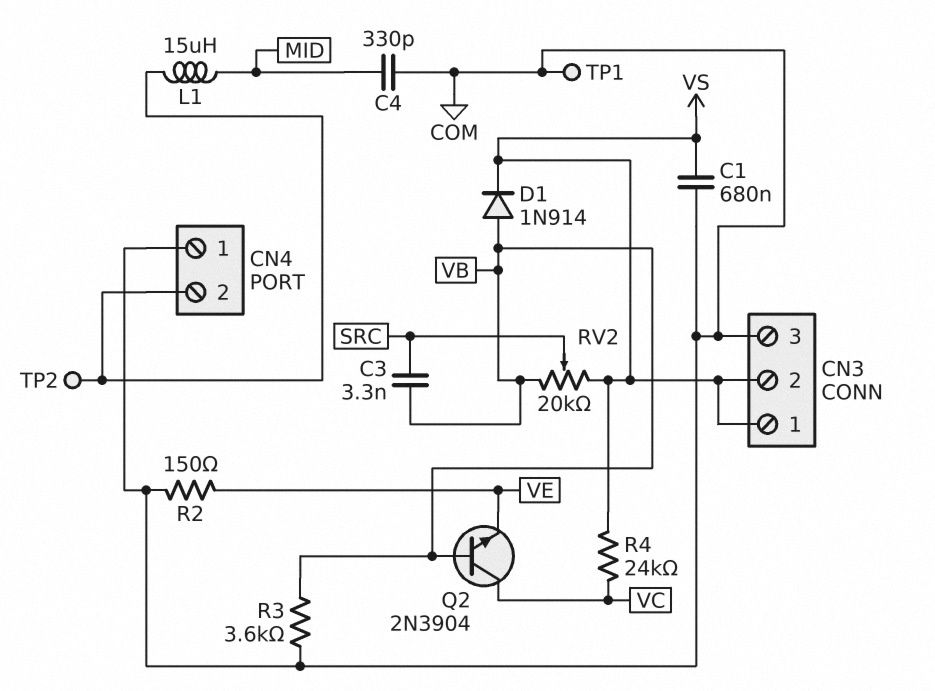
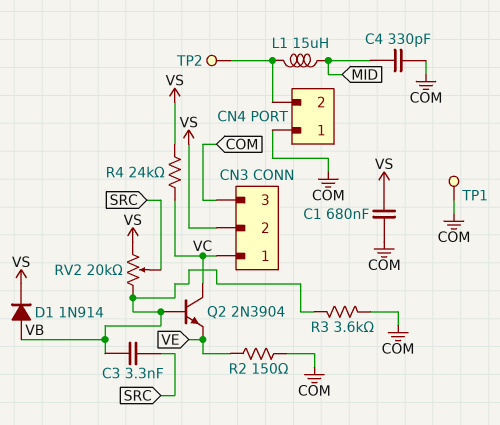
CN3 pin 1: VS -> VC

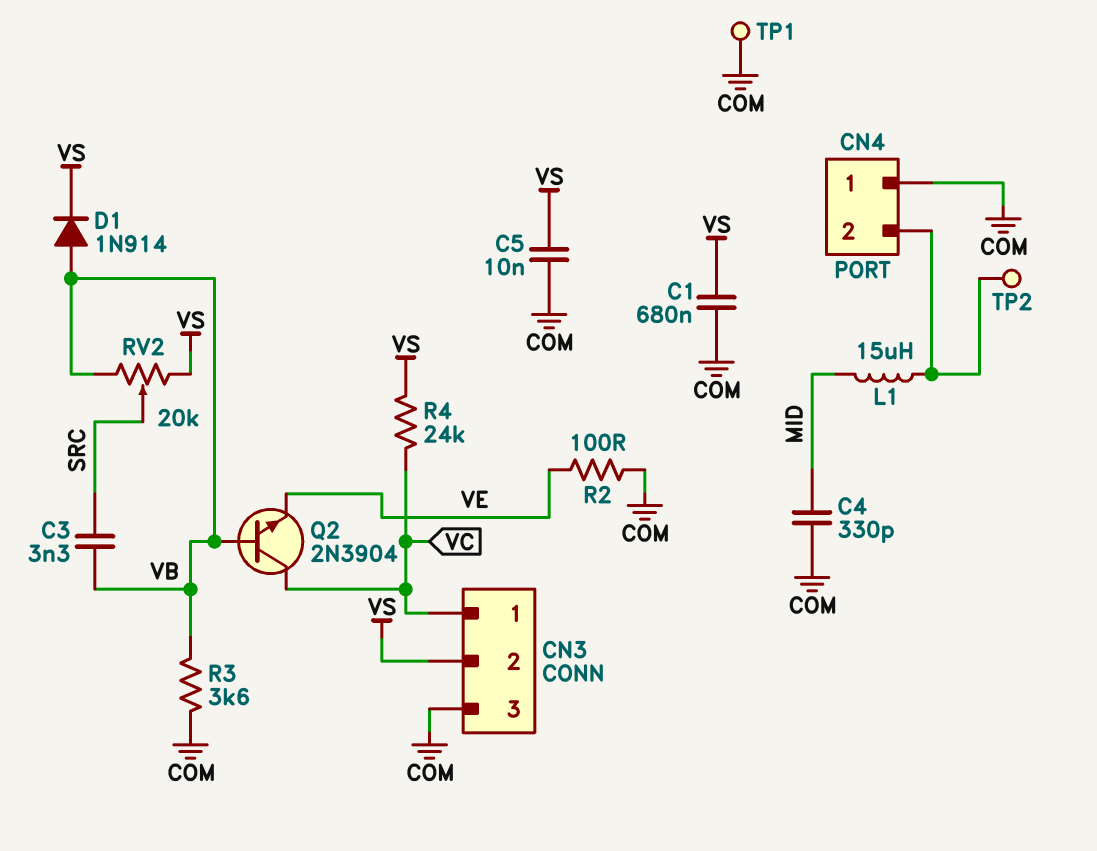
C5: none -> 10nF (COM, VS)
R2: 150 (COM, VE) -> 100 (COM, VE)

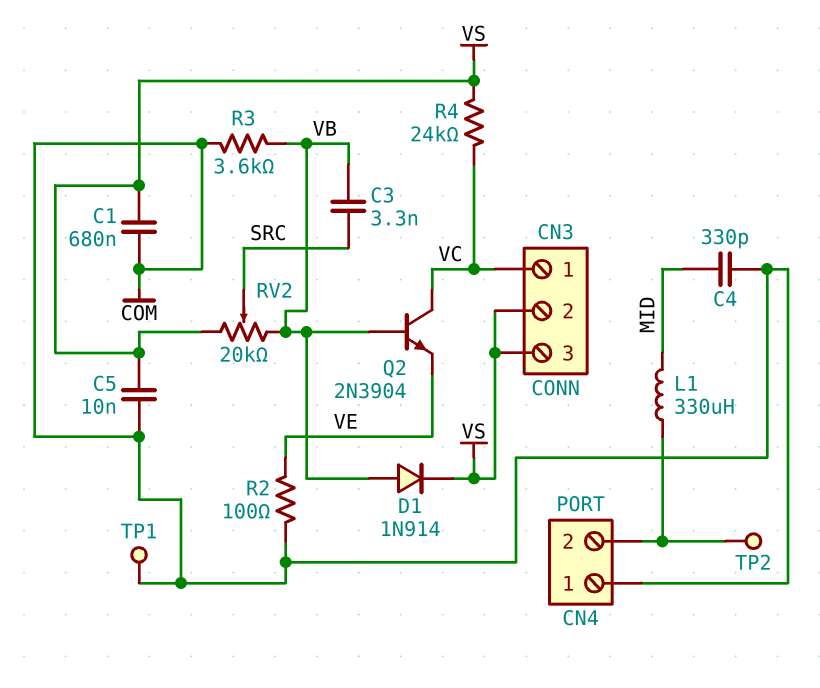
CN3 pin 3: COM -> VS
L1: 15uH (CN4/2, MID) -> 330uH (CN4/2, MID)

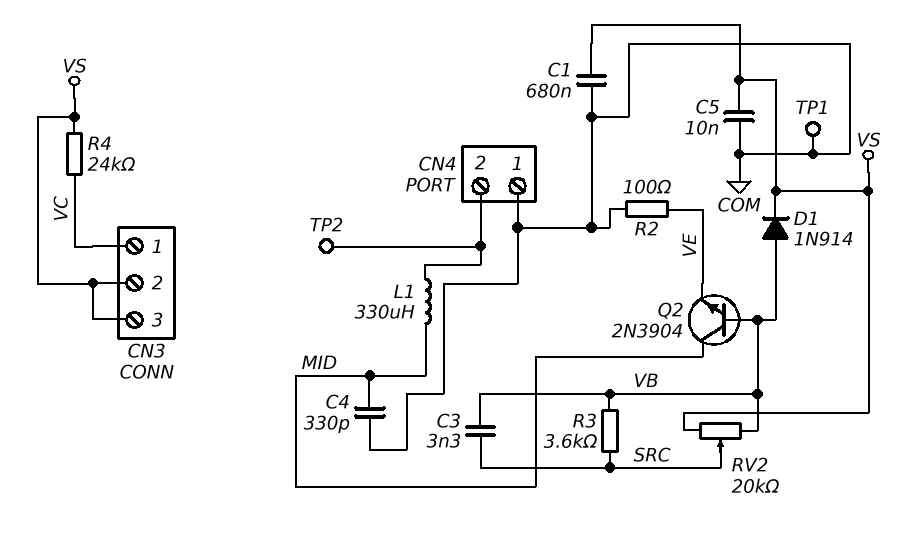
Q2: NPN 2N3904 (B VB, C VC, E VE) -> NPN 2N3904 (B VB, C MID, E VE)
R3: 3.6k (COM, VB) -> 3.6k (SRC, VB)

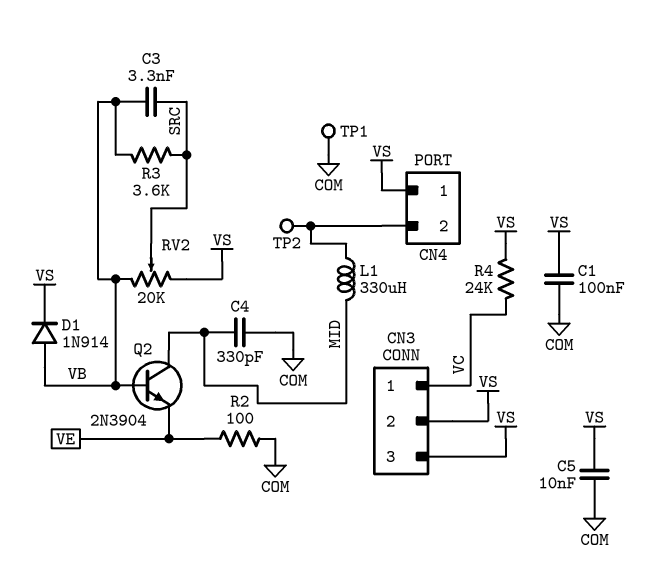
C1: 680nF (COM, VS) -> 100nF (COM, VS)
CN4 pin 1: COM -> VS

